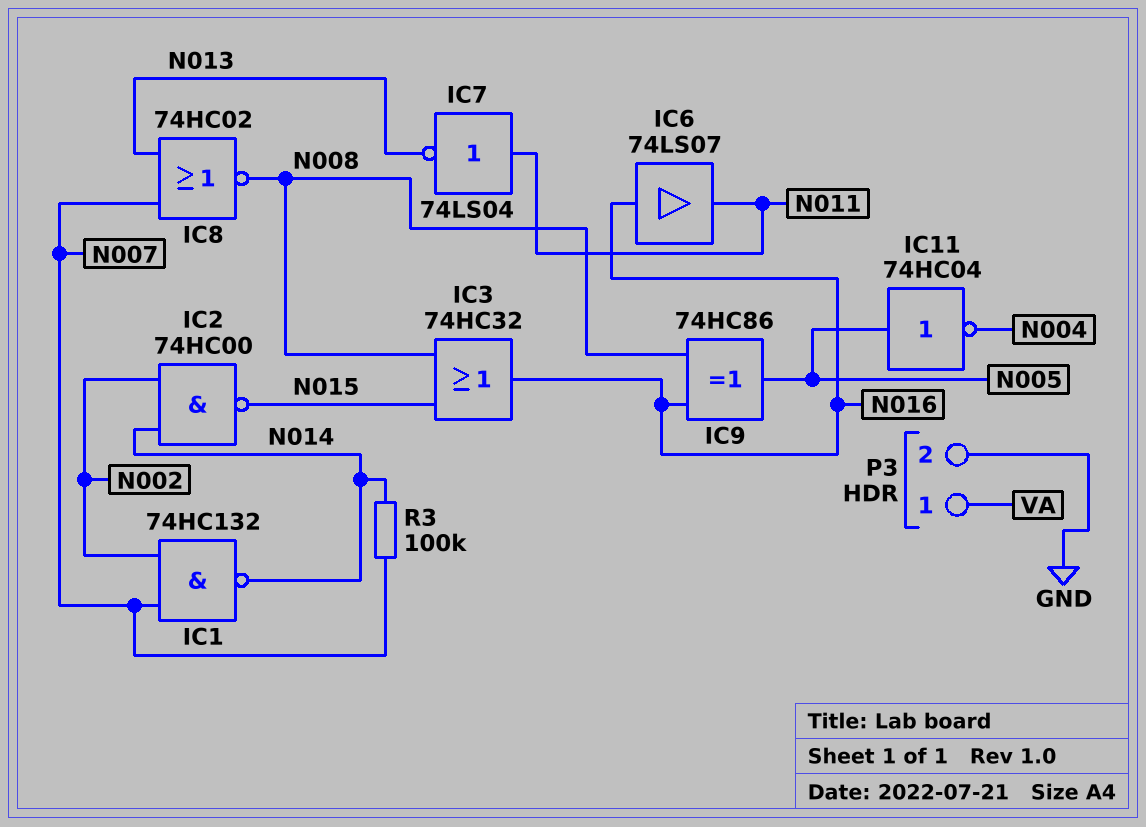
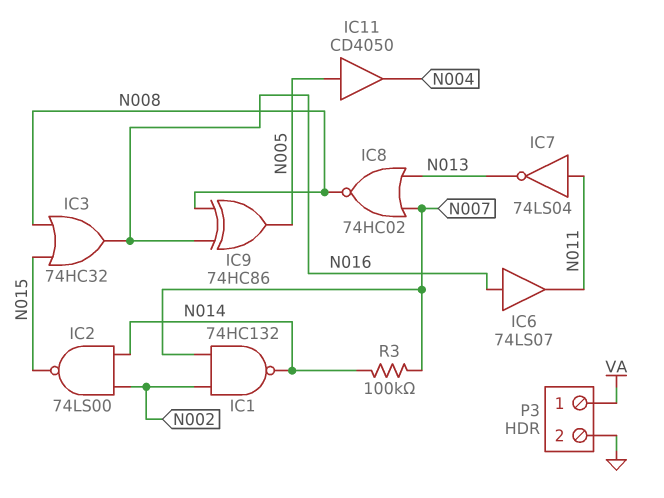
IC2: NAND 74HC00 (in N002, in N014, out N015) -> NAND 74LS00 (in N002, in N014, out N015)
IC11: NOT 74HC04 (in N005, out N004) -> buffer CD4050 (in N005, out N004)

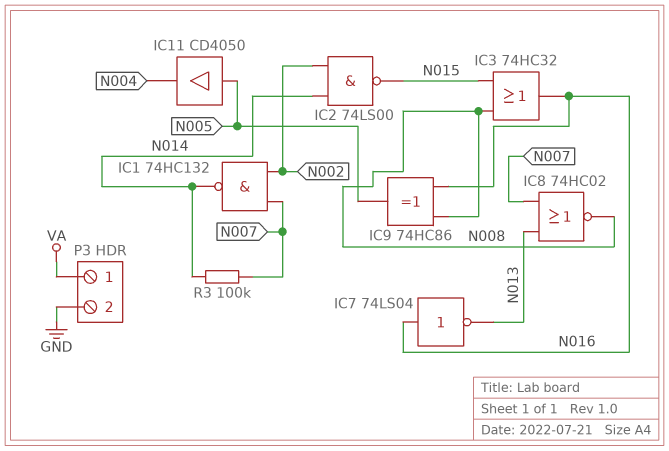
IC6: buffer 74LS07 (in N016, out N011) -> none
IC7: NOT 74LS04 (in N011, out N013) -> NOT 74LS04 (in N016, out N013)

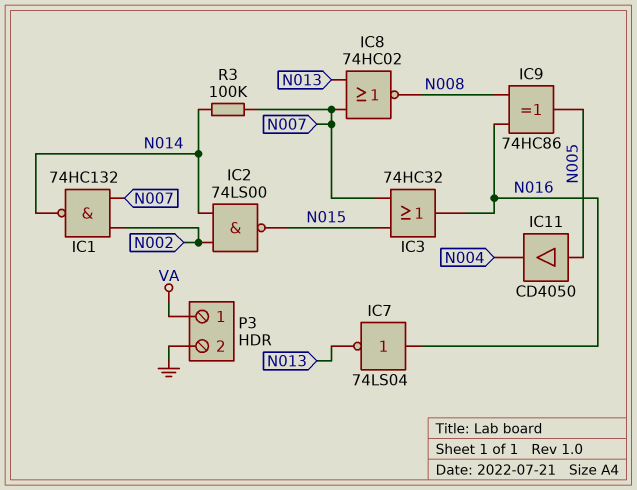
IC3: OR 74HC32 (in N008, in N015, out N016) -> OR 74HC32 (in N007, in N015, out N016)

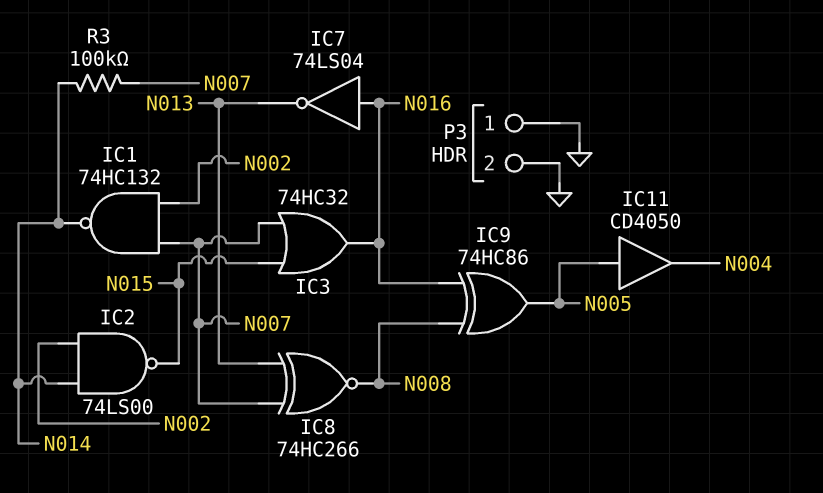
IC8: NOR 74HC02 (in N007, in N013, out N008) -> XNOR 74HC266 (in N007, in N013, out N008)
P3 pin 1: VA -> GND

